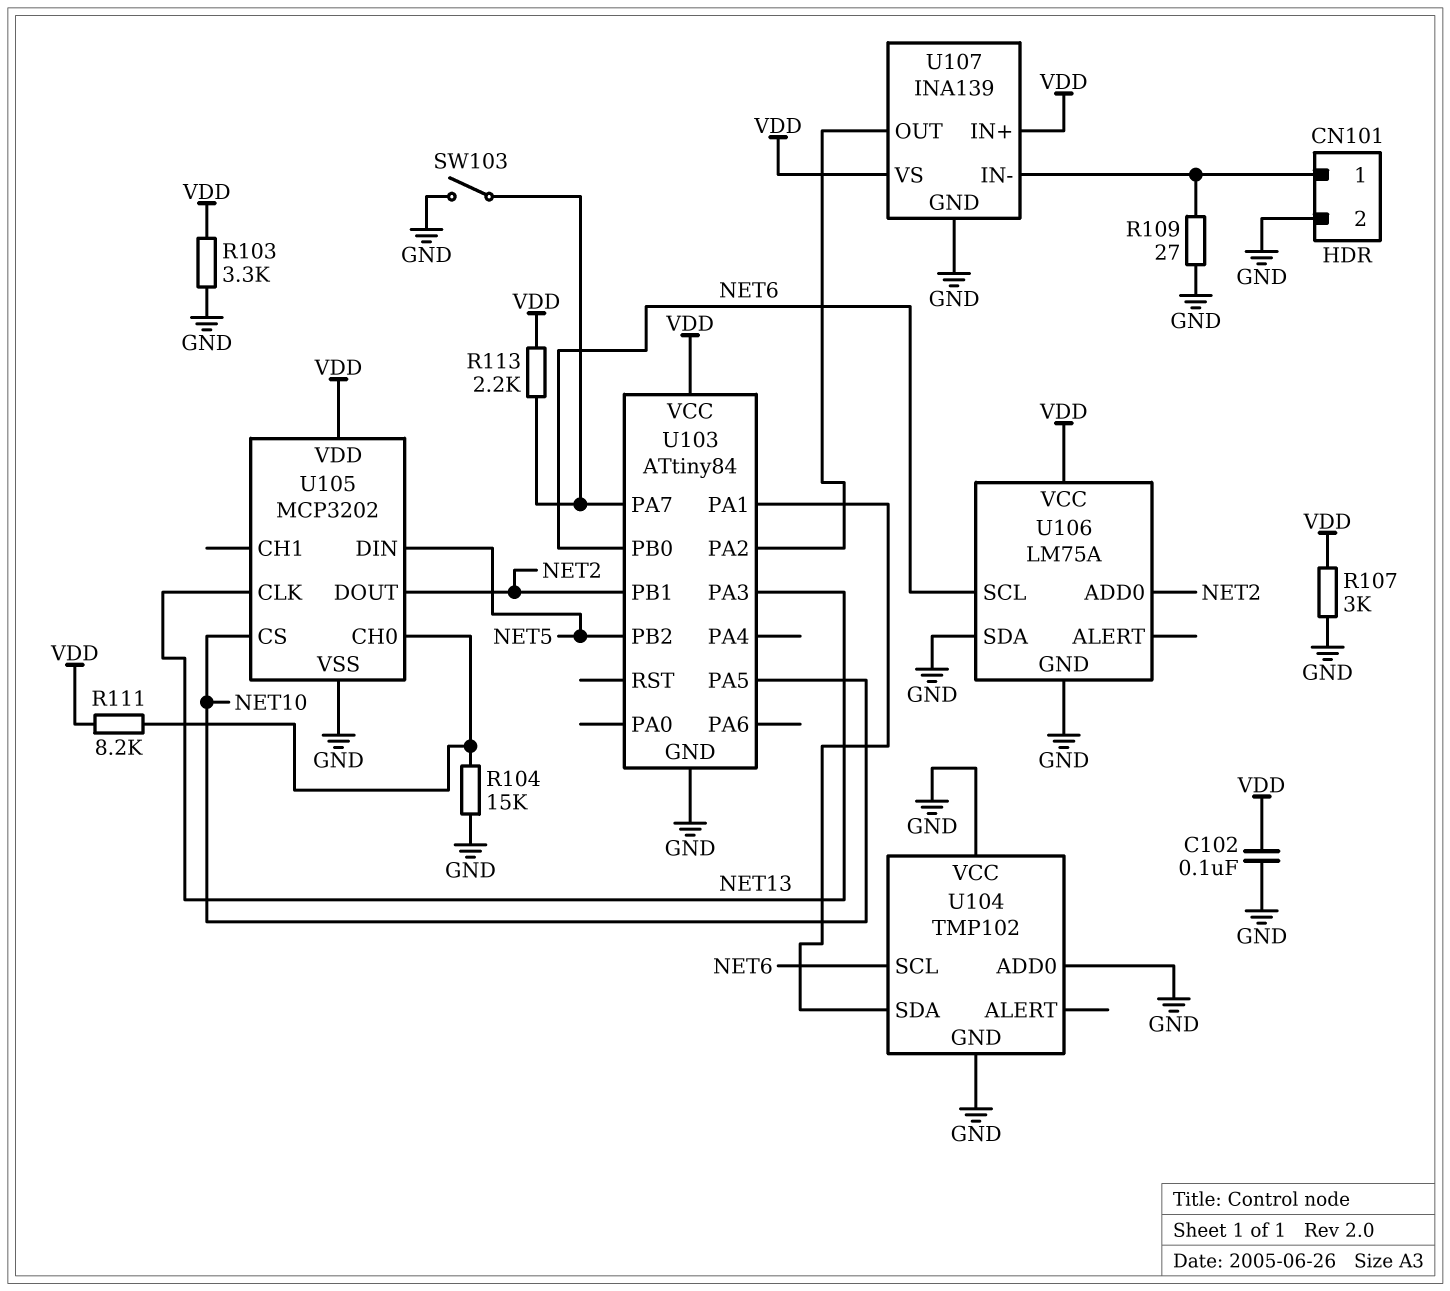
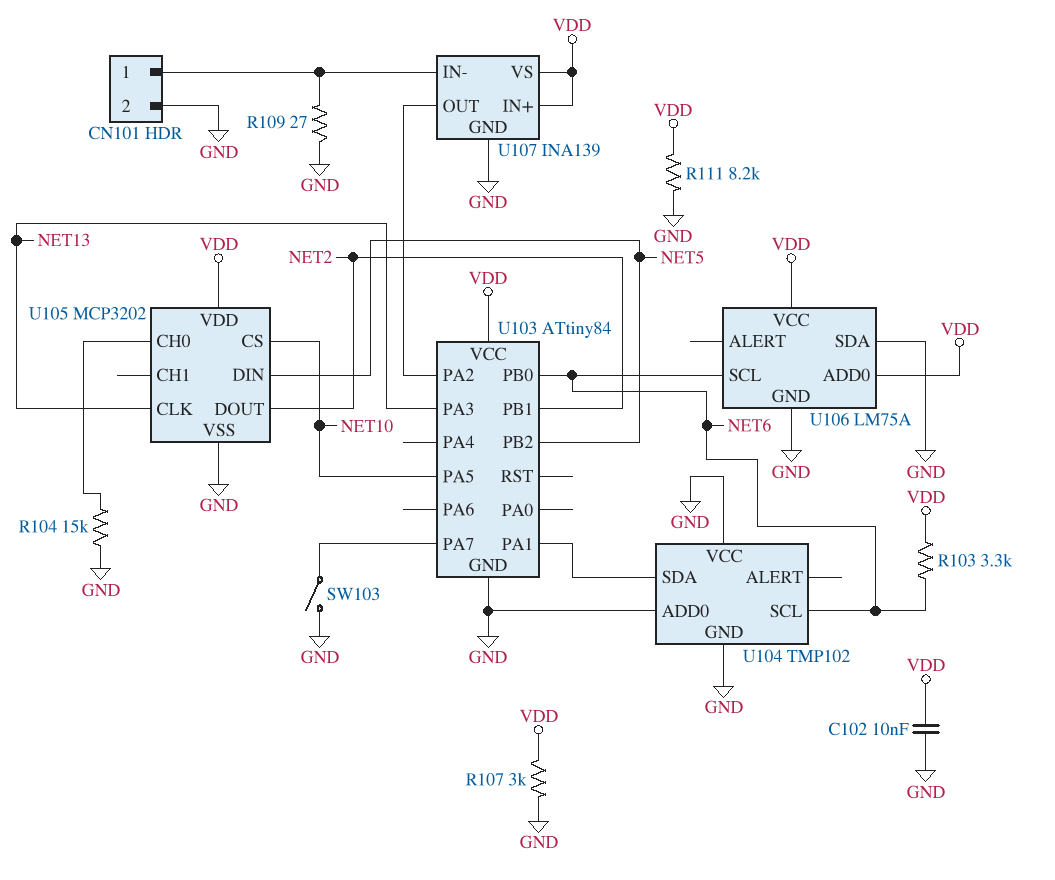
C102: 100nF (GND, VDD) -> 10nF (GND, VDD)
R103: 3.3k (GND, VDD) -> 3.3k (NET6, VDD)
R111: 8.2k (U105/CH0, VDD) -> 8.2k (GND, VDD)
R113: 2.2k (U103/PA7, VDD) -> none
U106 pin ADD0: NET2 -> VDD

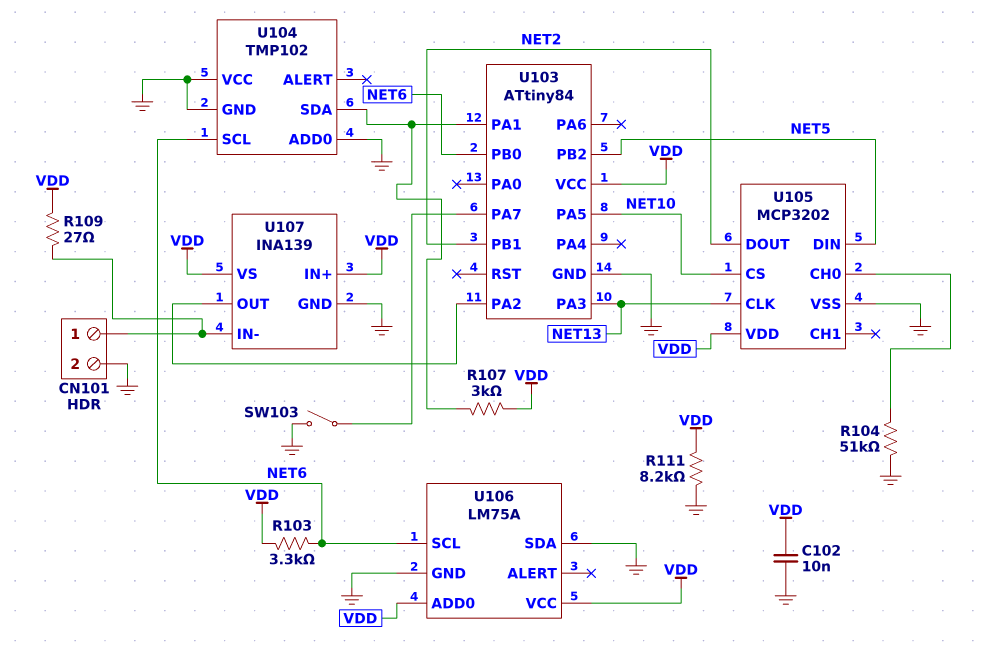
R104: 15k (GND, U105/CH0) -> 51k (GND, U105/CH0)
R107: 3k (GND, VDD) -> 3k (U103/PA1, VDD)
R109: 27 (CN101/1, GND) -> 27 (CN101/1, VDD)

